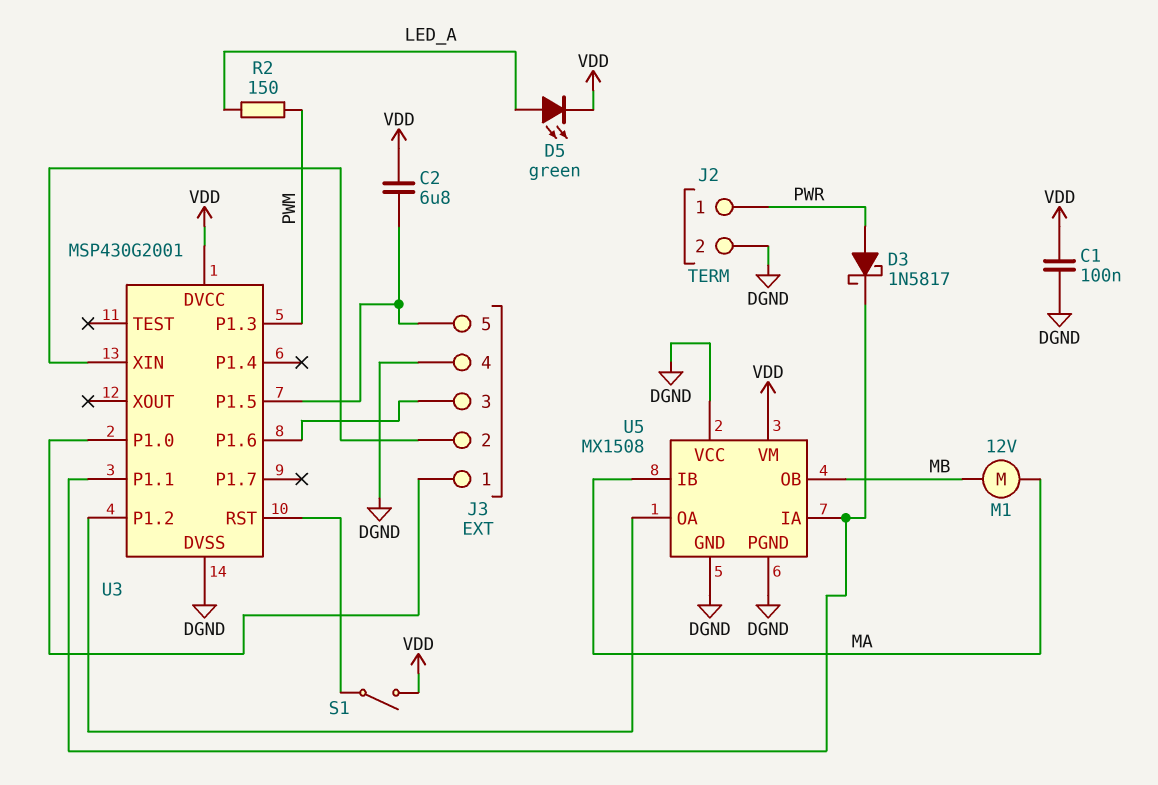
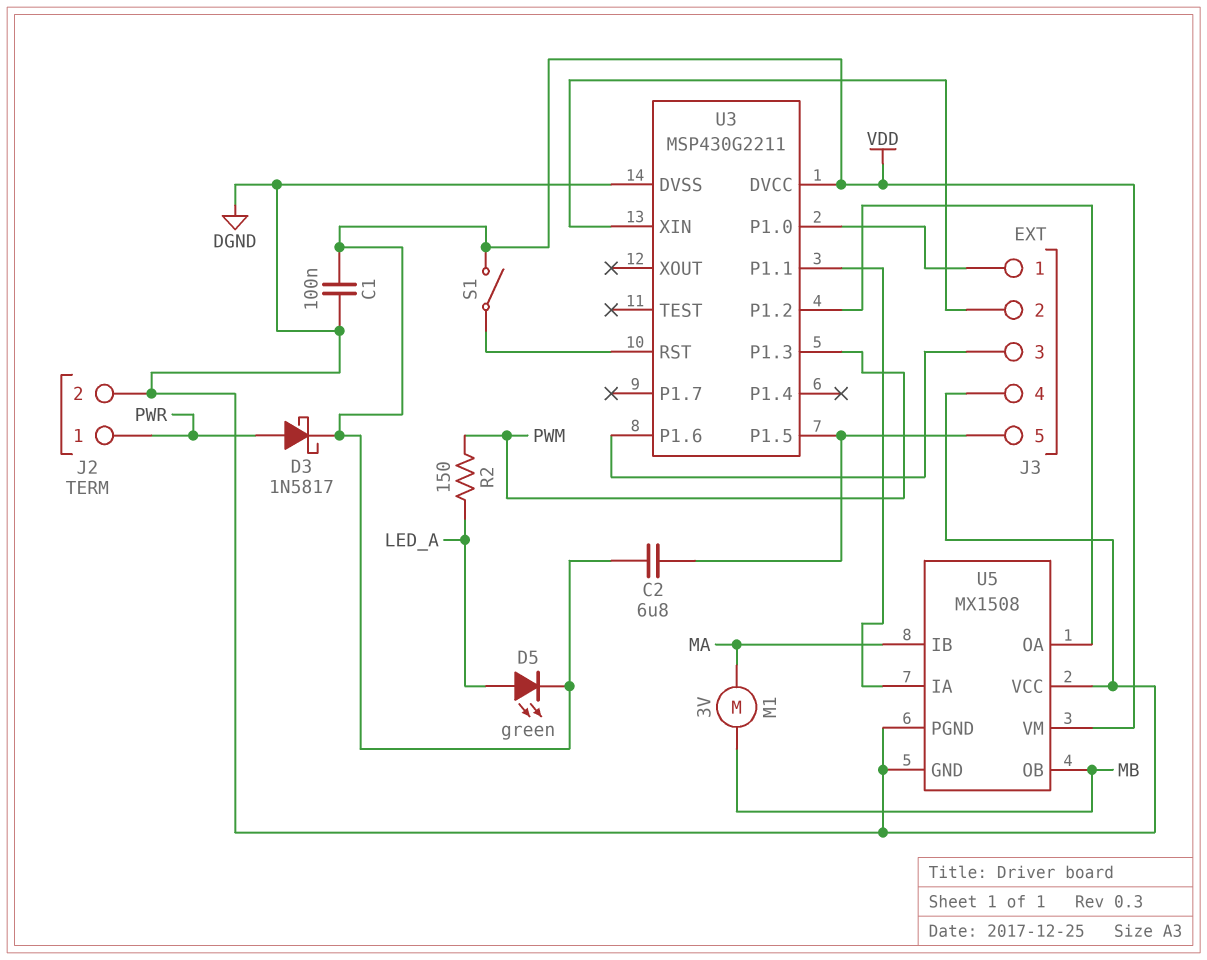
D3: schottky 1N5817 (A PWR, K U3/P1.1) -> schottky 1N5817 (A PWR, K VDD)
M1: motor 12V (MA, MB) -> motor 3V (MA, MB)
U3: MSP430G2001 -> MSP430G2211

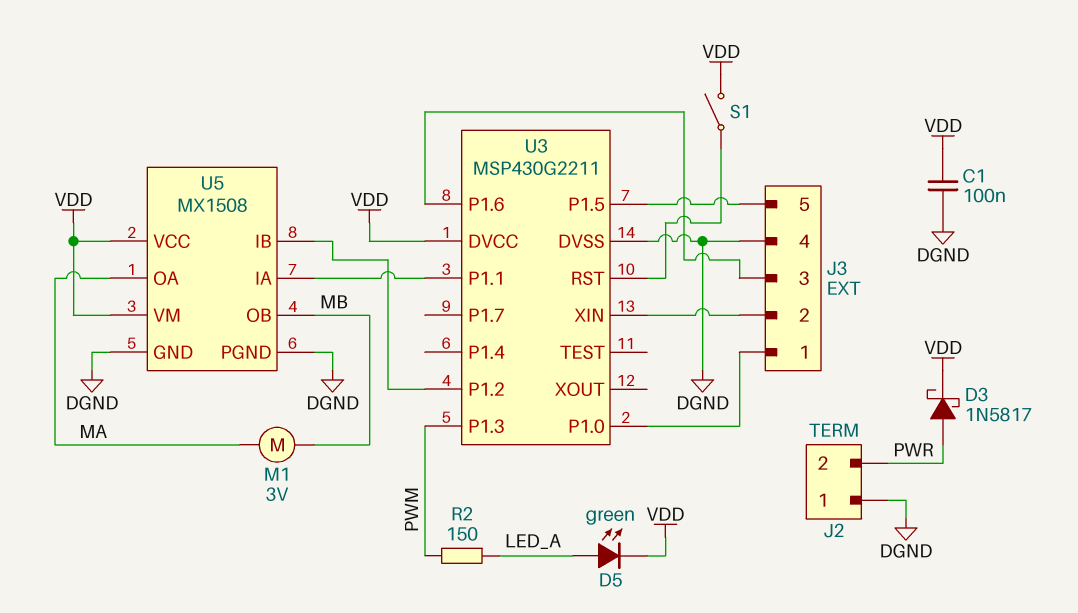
C2: 6.8uF (J3/5, VDD) -> none
J2 pin 1: PWR -> DGND
J2 pin 2: DGND -> PWR
U5 pin IB: MA -> U3/P1.2
U5 pin OA: U3/P1.2 -> MA
U5 pin VCC: DGND -> VDD

